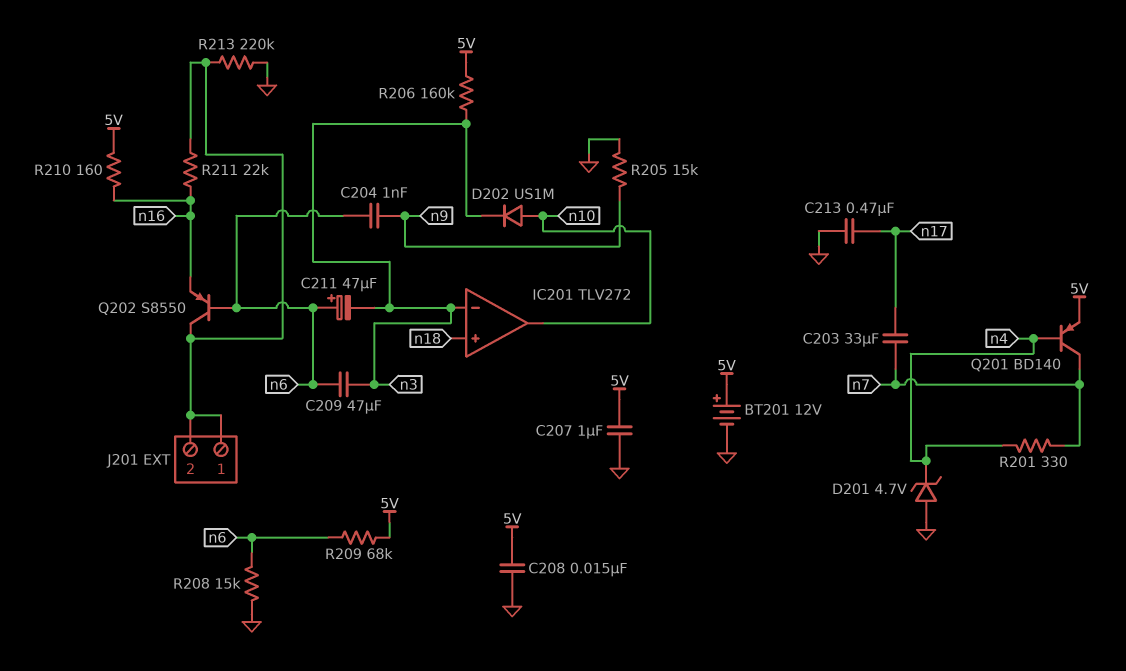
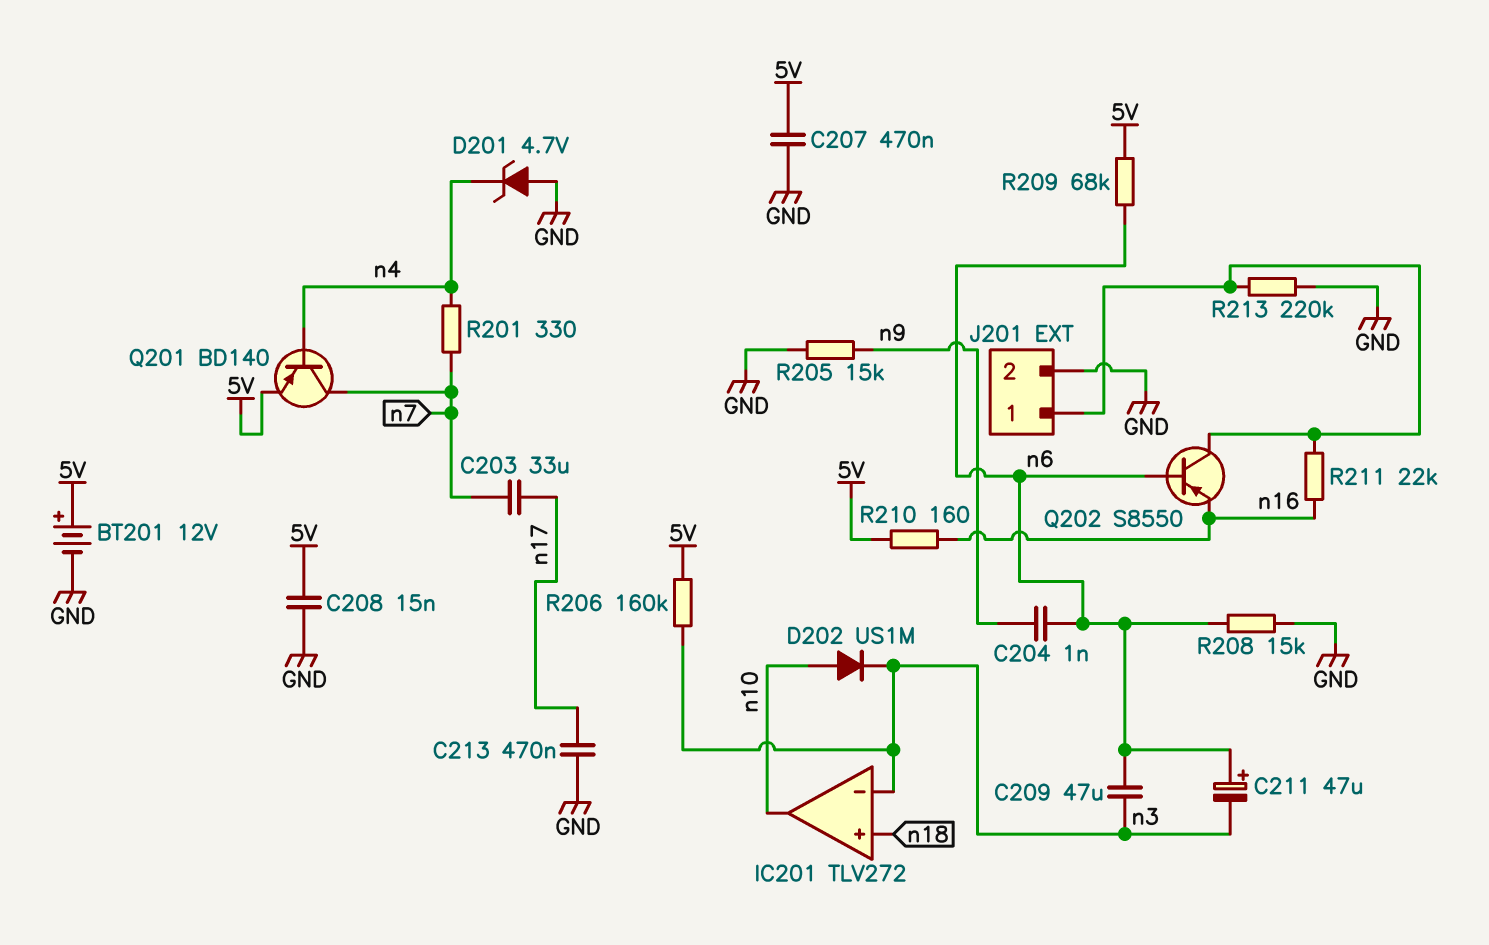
C207: 1uF (5V, GND) -> 470nF (5V, GND)
J201 pin 2: J201/1 -> GND

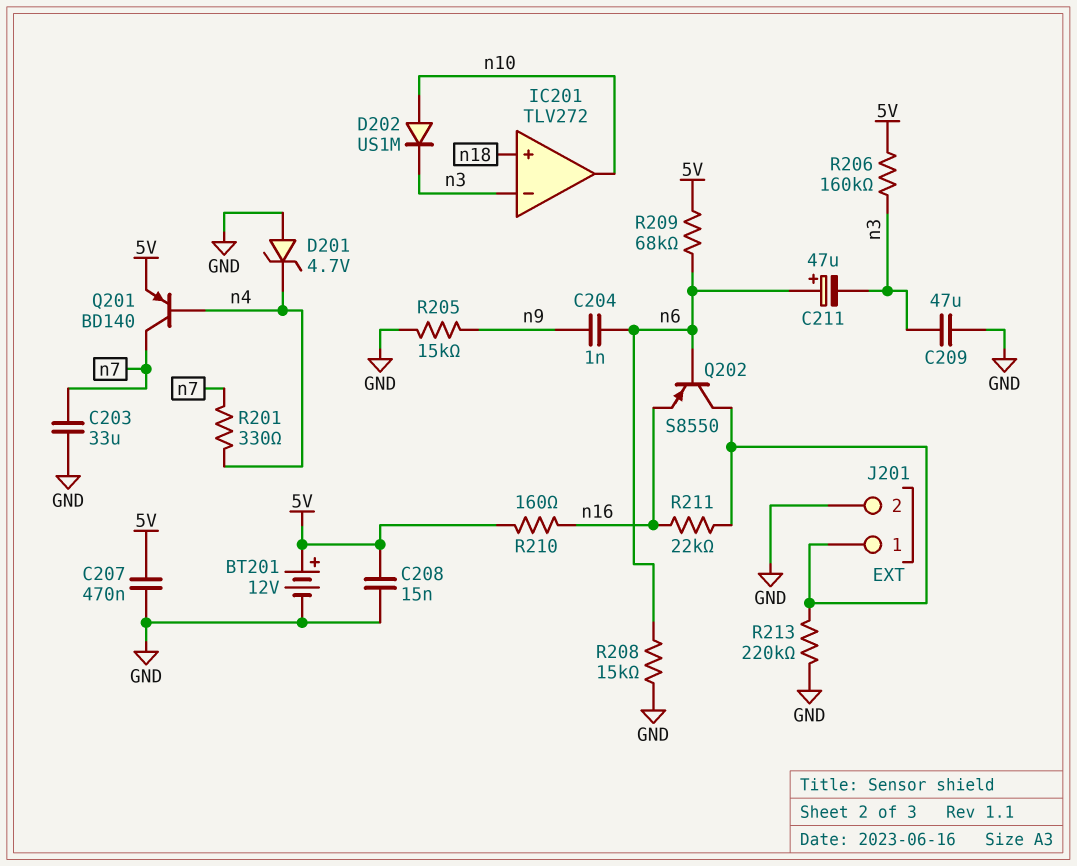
C203: 33uF (n7, n17) -> 33uF (GND, n7)
C209: 47uF (n3, n6) -> 47uF (GND, n3)
C213: 470nF (GND, n17) -> none

